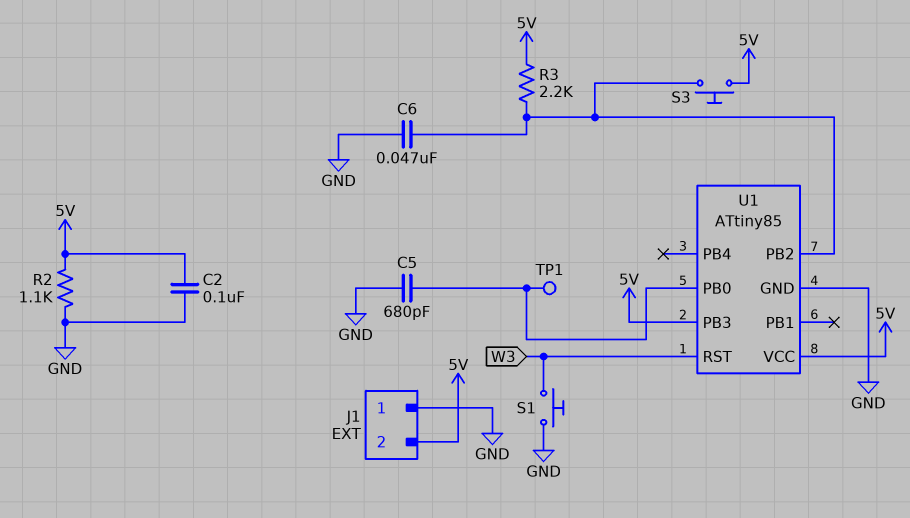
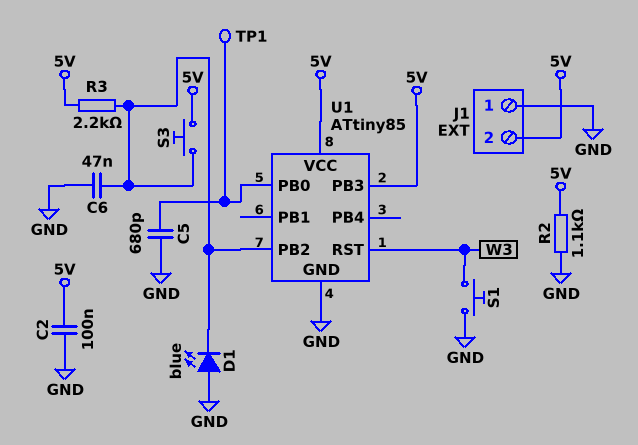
D1: none -> LED blue (A GND, K U1/PB2)

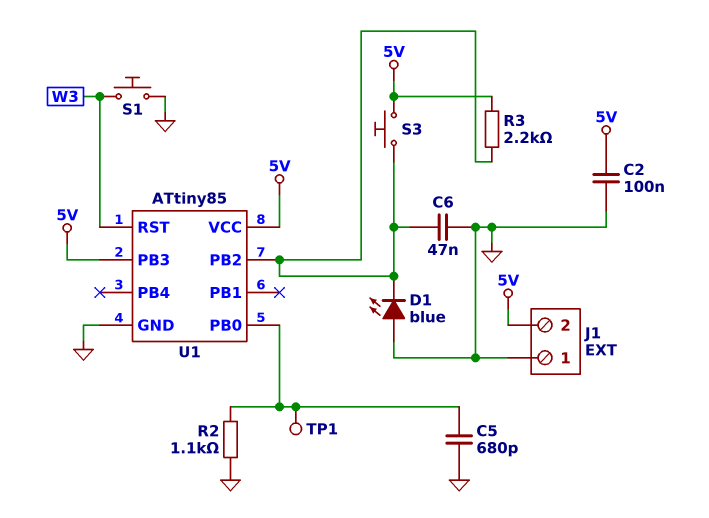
R2: 1.1k (5V, GND) -> 1.1k (GND, U1/PB0)

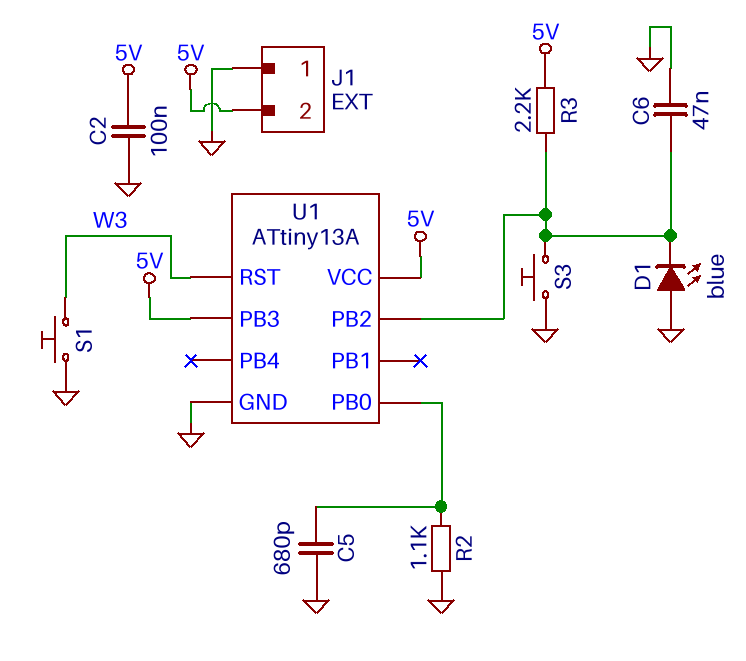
S3: button (5V, U1/PB2) -> button (GND, U1/PB2)
TP1: test point (U1/PB0) -> none
U1: ATtiny85 -> ATtiny13A

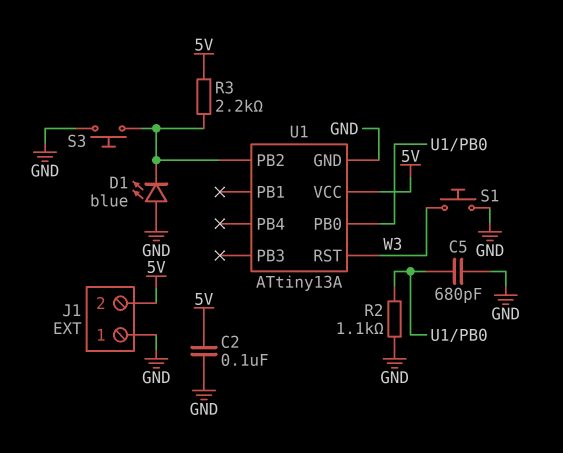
C6: 47nF (GND, U1/PB2) -> none
U1 pin PB3: 5V -> none

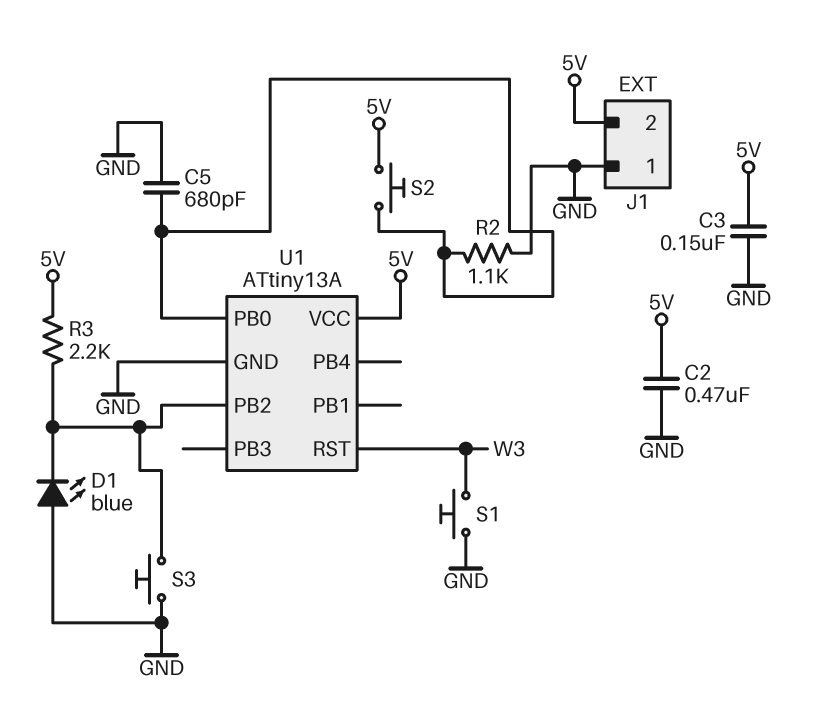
C2: 100nF (5V, GND) -> 470nF (5V, GND)
C3: none -> 150nF (5V, GND)
S2: none -> button (5V, U1/PB0)

